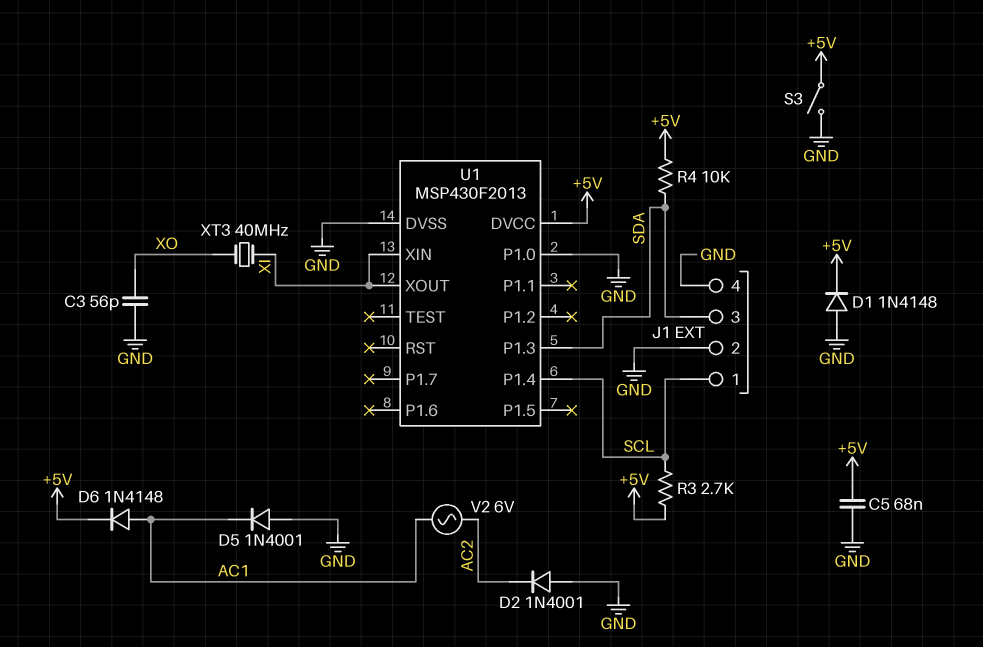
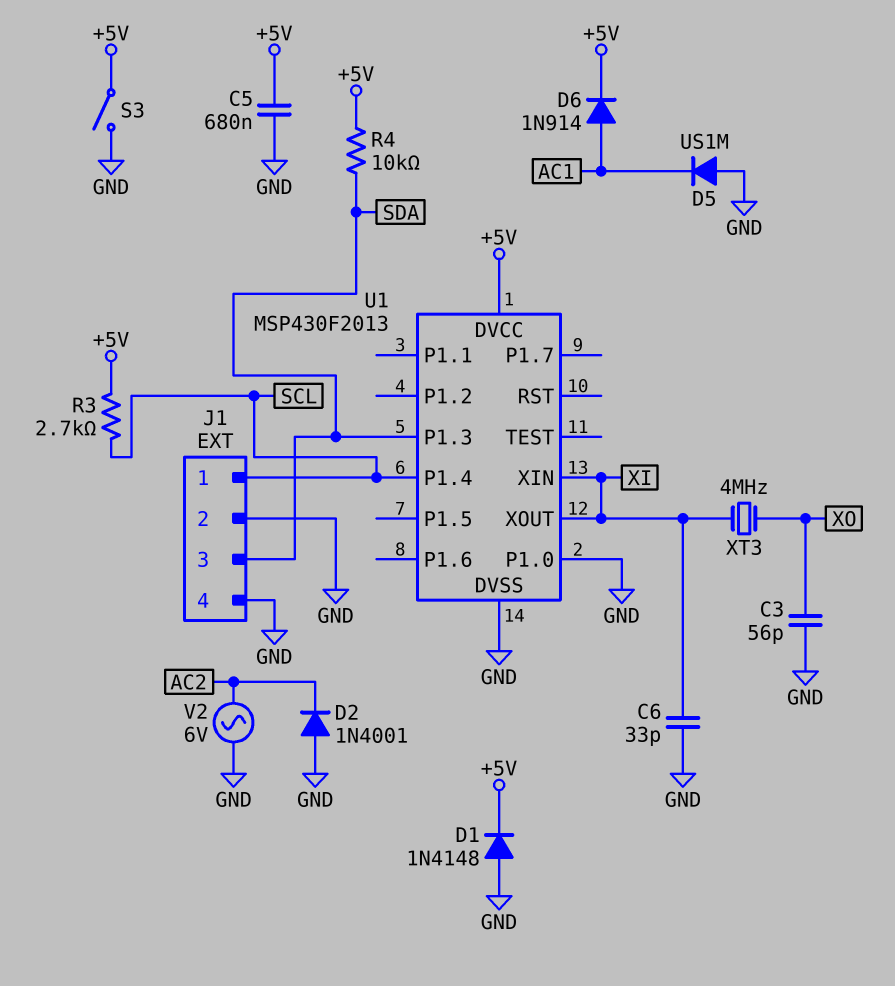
C5: 68nF (+5V, GND) -> 680nF (+5V, GND)
C6: none -> 33pF (GND, XI)
D5: diode 1N4001 (A GND, K AC1) -> diode US1M (A GND, K AC1)
D6: diode 1N4148 (A AC1, K +5V) -> diode 1N914 (A AC1, K +5V)
V2: AC 6V (AC1, AC2) -> AC 6V (AC2, GND)
XT3: 40MHz (XI, XO) -> 4MHz (XI, XO)

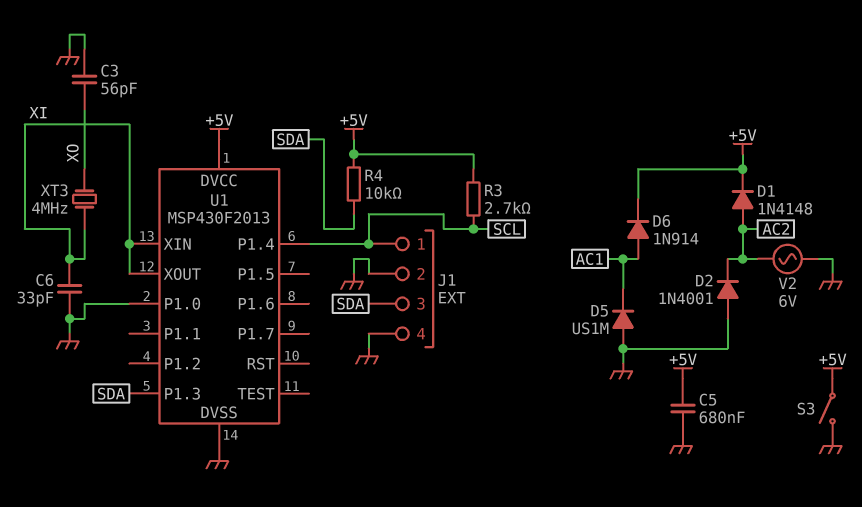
D1: diode 1N4148 (A GND, K +5V) -> diode 1N4148 (A AC2, K +5V)

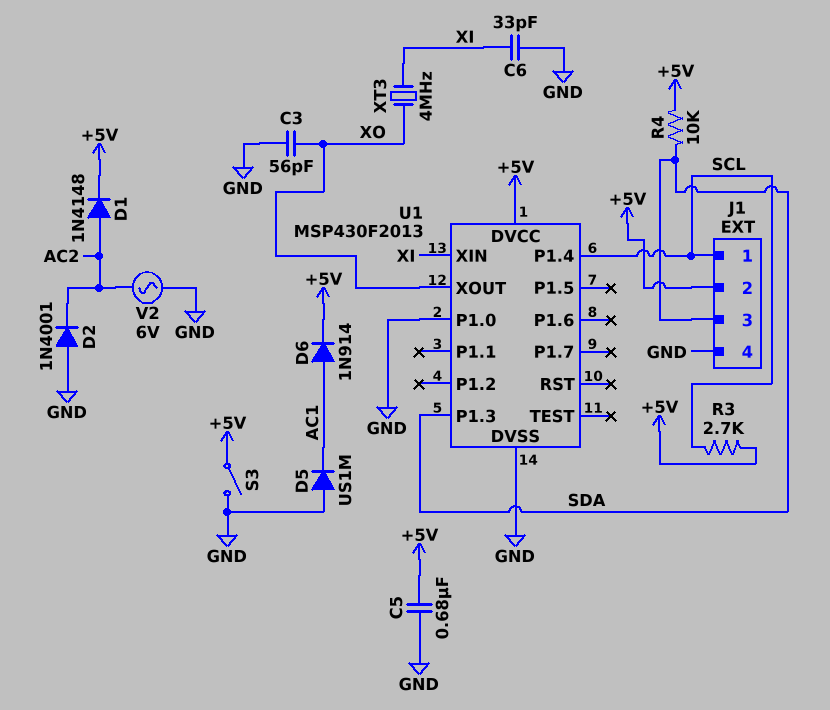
J1 pin 2: GND -> +5V
U1 pin XOUT: XI -> XO

